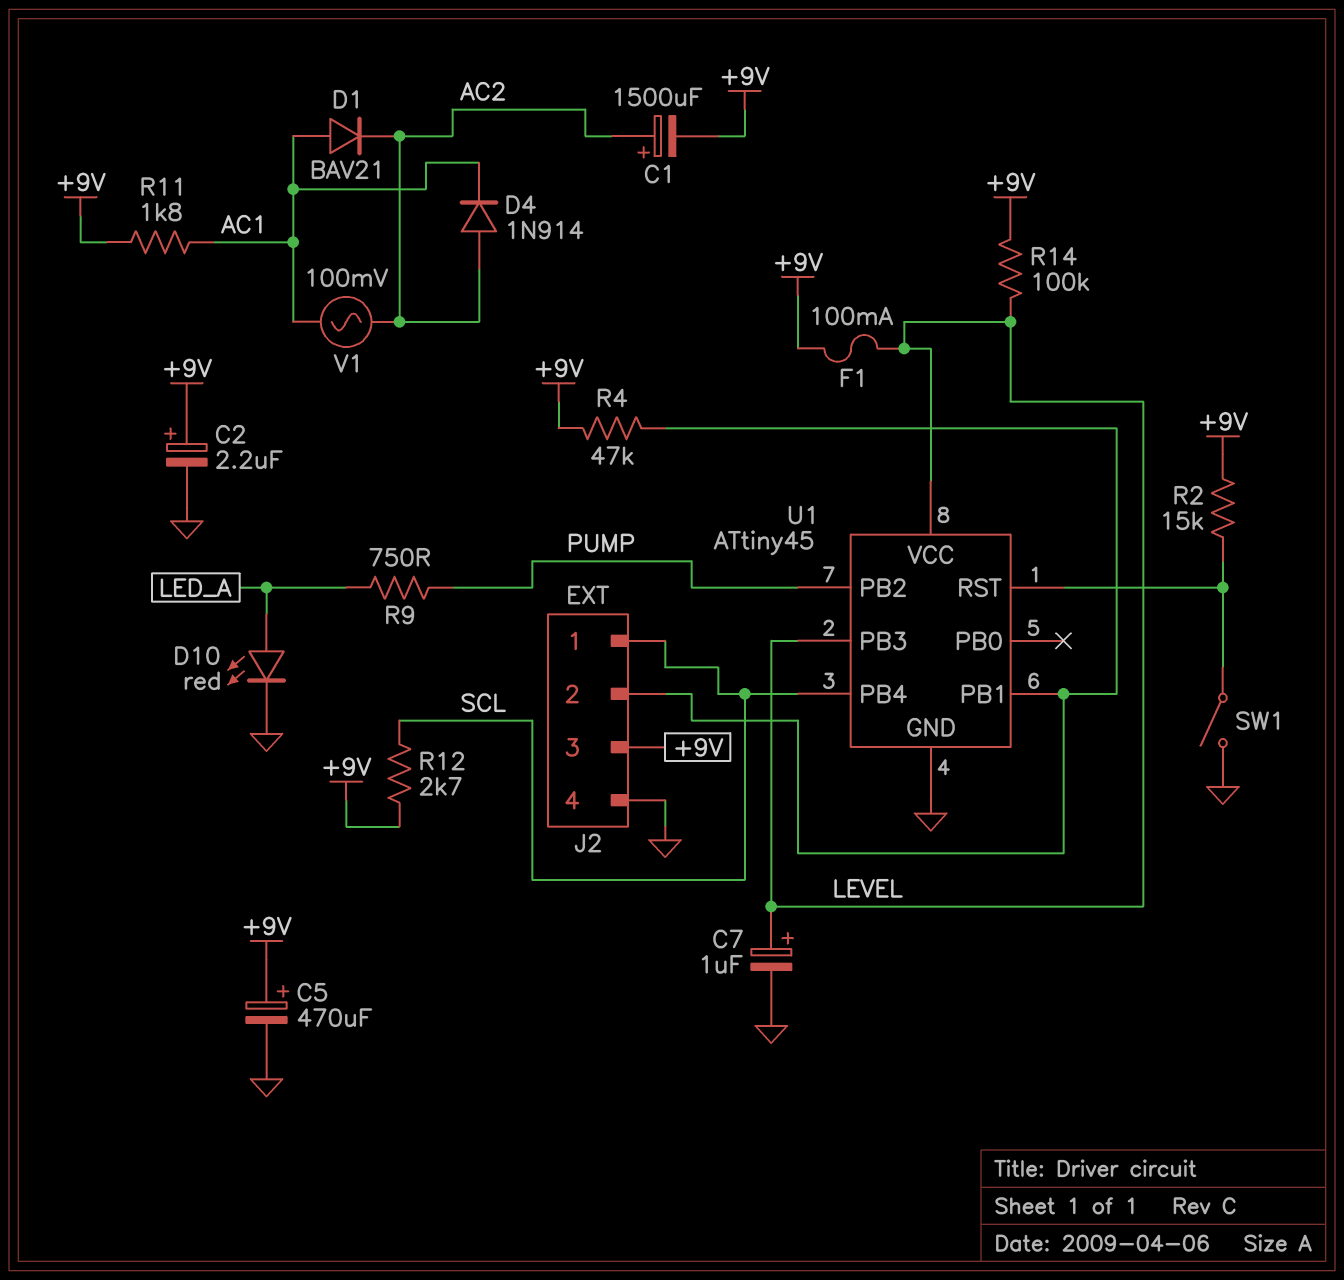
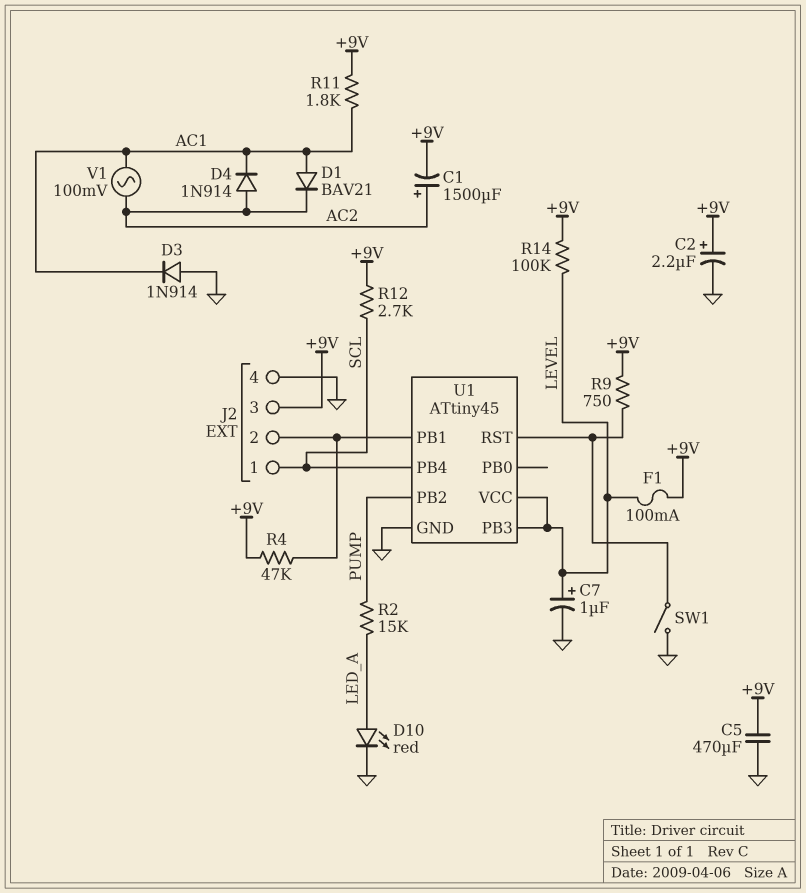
C5: 470uF (plus +9V, minus GND) -> 470uF (+9V, GND)
D3: none -> diode 1N914 (A GND, K AC1)
R2: 15k (+9V, U1/RST) -> 15k (LED_A, PUMP)
R9: 750 (LED_A, PUMP) -> 750 (+9V, U1/RST)

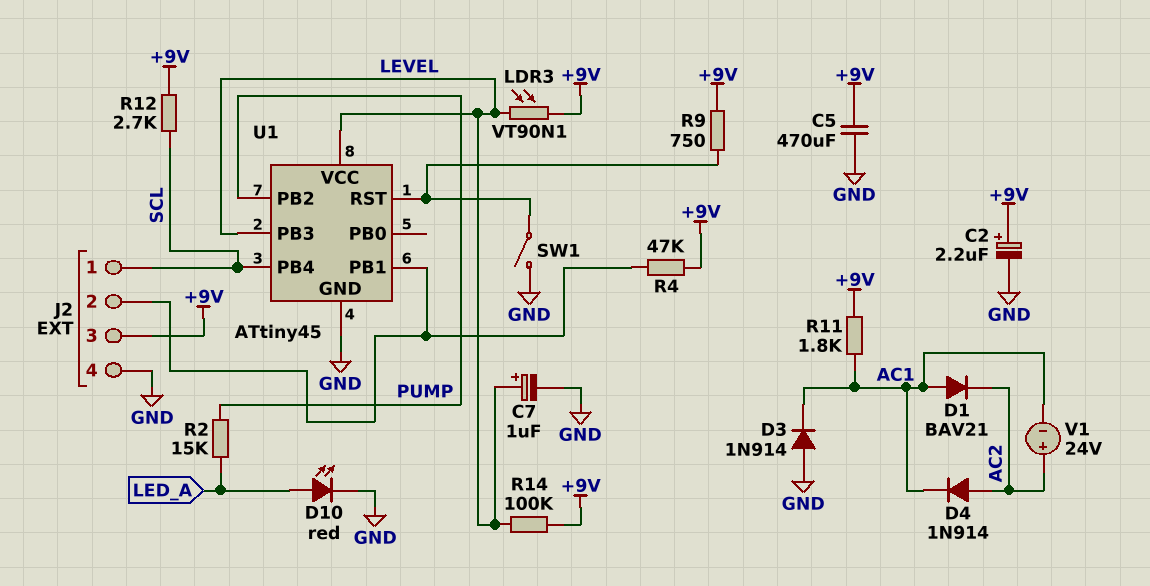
C1: 1500uF (plus AC2, minus +9V) -> none
F1: 100mA (+9V, LEVEL) -> none
LDR3: none -> VT90N1 (+9V, LEVEL)
V1: AC 100mV (AC1, AC2) -> 24V (plus AC2, minus AC1)

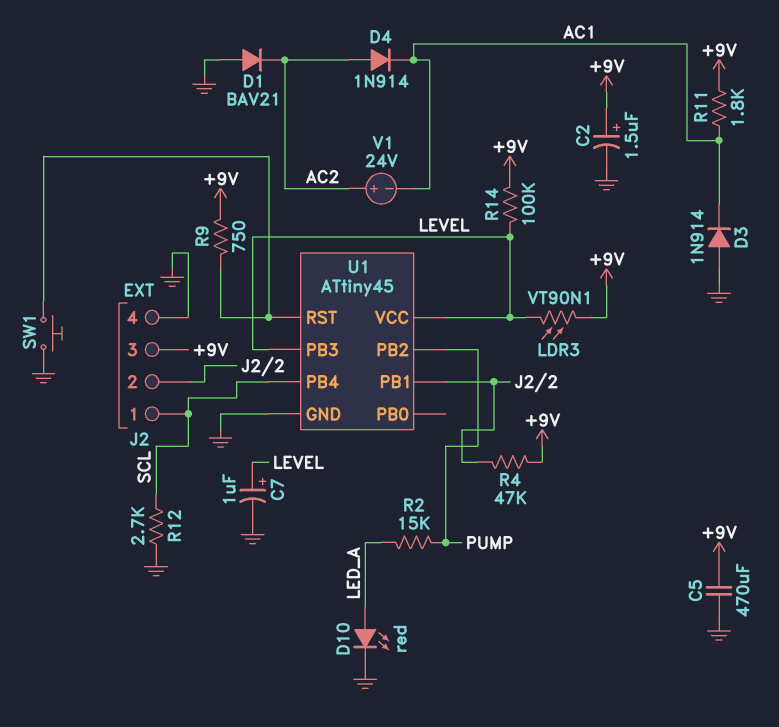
C2: 2.2uF (plus +9V, minus GND) -> 1.5uF (plus +9V, minus GND)
D1: diode BAV21 (A AC1, K AC2) -> diode BAV21 (A GND, K AC2)
R12: 2.7k (+9V, SCL) -> 2.7k (GND, SCL)
SW1: switch (GND, U1/RST) -> button (GND, U1/RST)

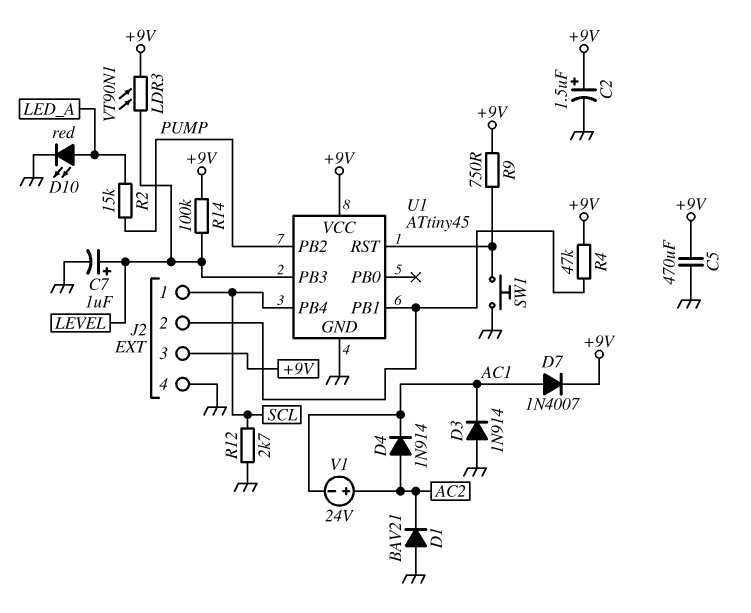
D7: none -> diode 1N4007 (A AC1, K +9V)
R11: 1.8k (+9V, AC1) -> none
U1 pin VCC: LEVEL -> +9V

